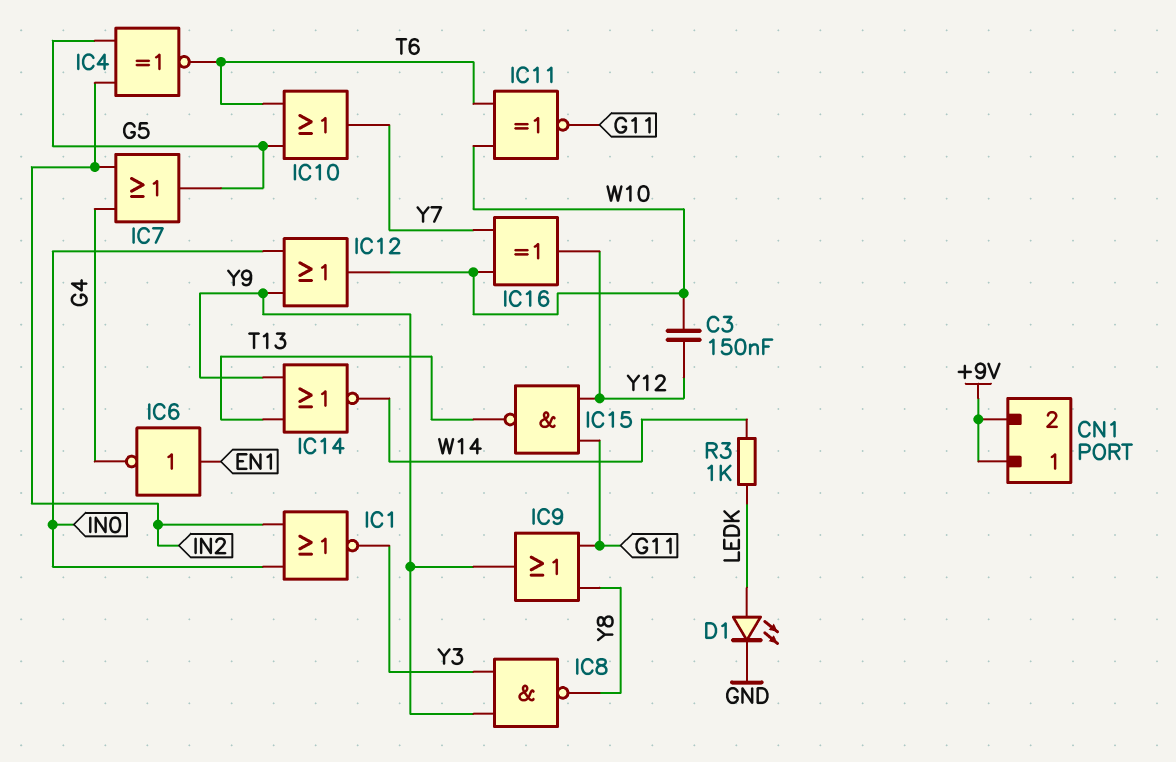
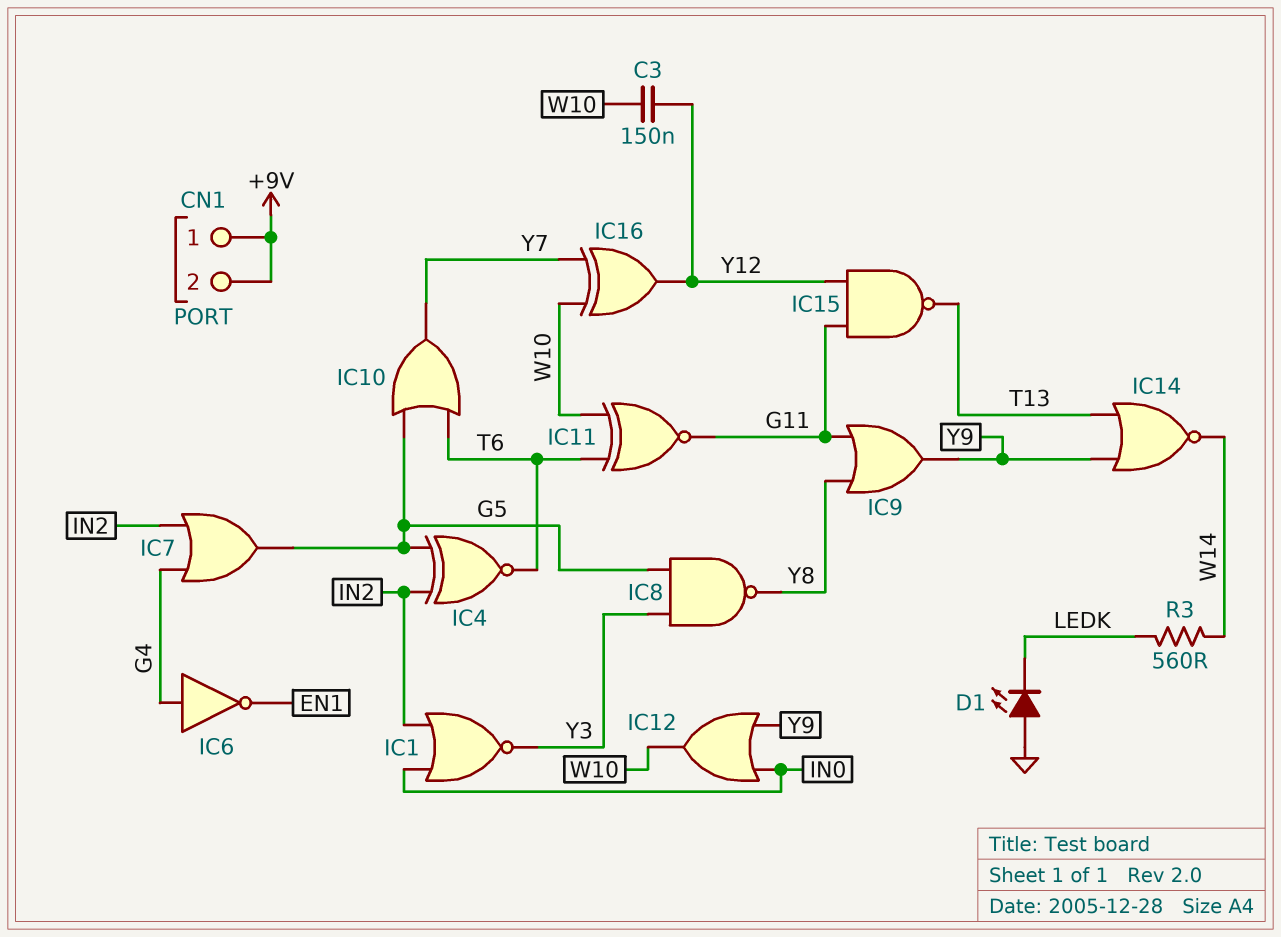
D1: LED (A LEDK, K GND) -> LED (A GND, K LEDK)
IC6: NOT (in EN1, out G4) -> NOT (in G4, out EN1)
IC8: NAND (in Y3, in Y9, out Y8) -> NAND (in G5, in Y3, out Y8)
R3: 1k (LEDK, W14) -> 560 (LEDK, W14)

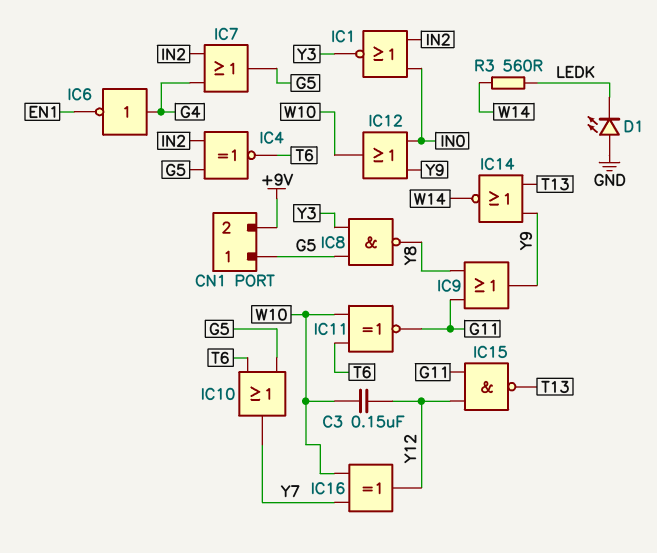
CN1 pin 1: +9V -> G5

